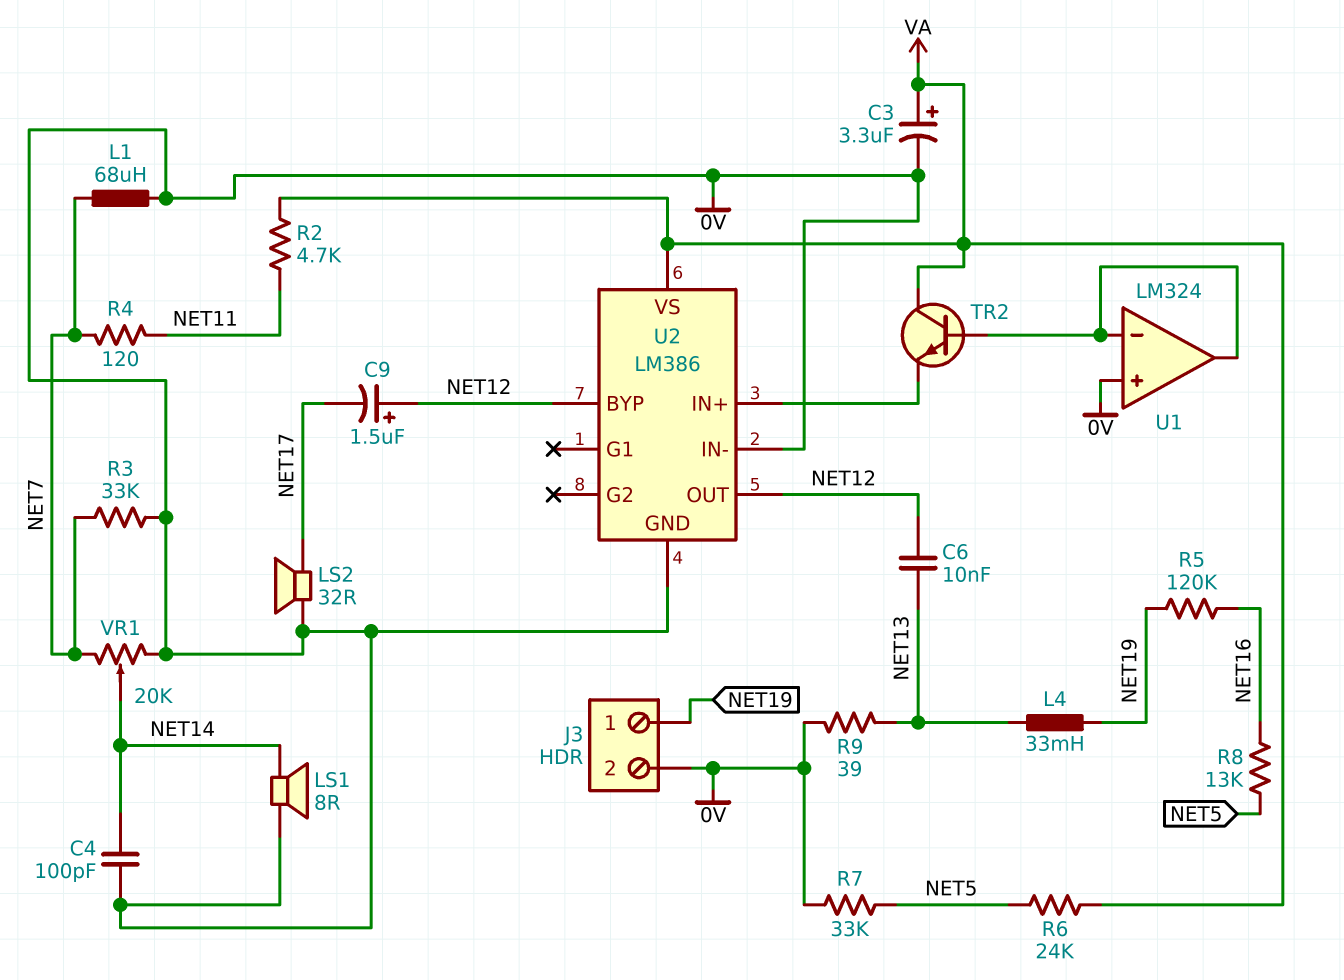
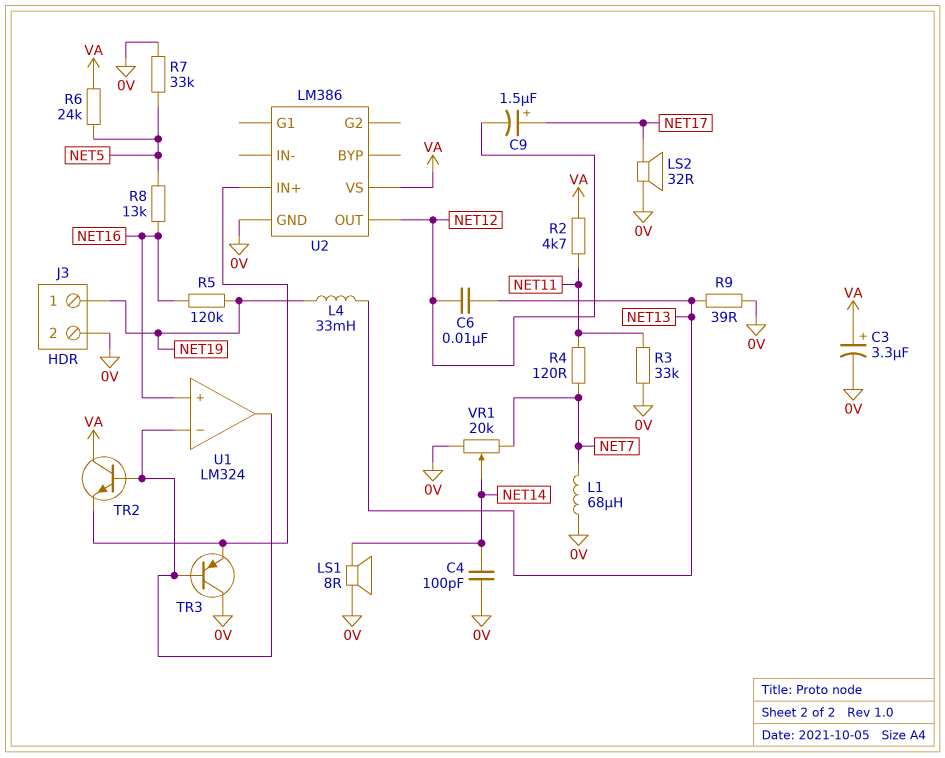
C9: 1.5uF (plus NET12, minus NET17) -> 1.5uF (plus NET17, minus NET12)
R3: 33k (0V, NET7) -> 33k (0V, NET11)
TR3: none -> PNP (B U1/in-, C 0V, E U2/IN+)
U1 pin in+: 0V -> NET16
U2 pin BYP: NET12 -> none
U2 pin IN-: 0V -> none

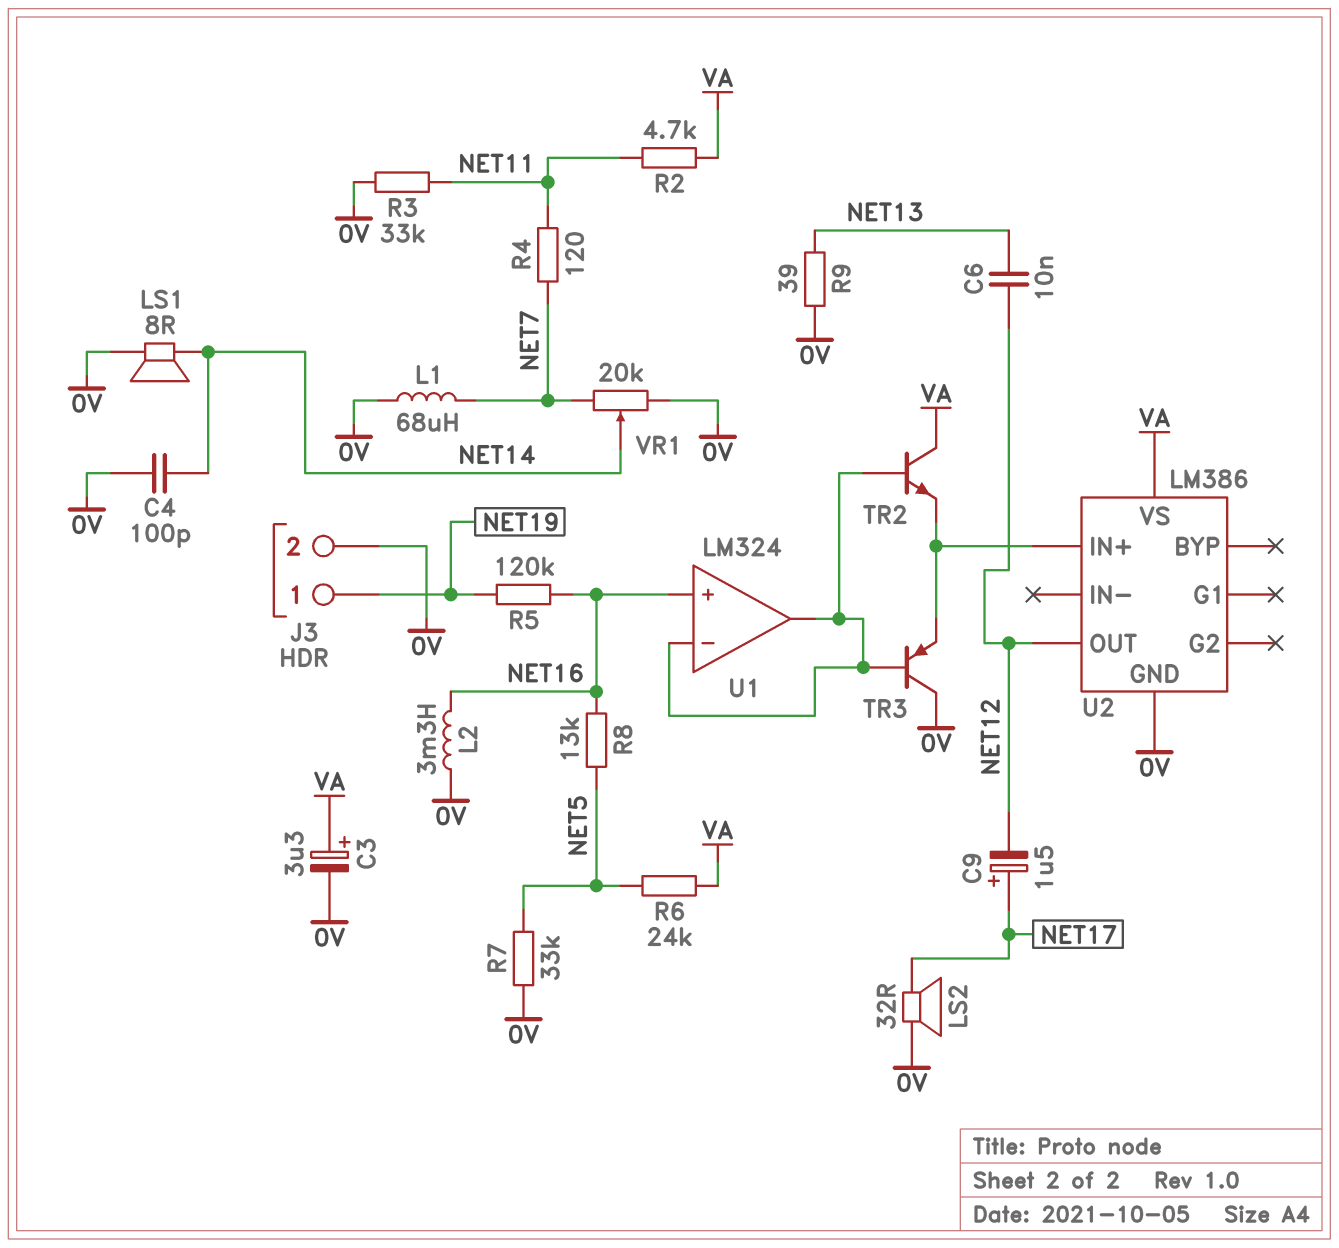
L2: none -> 3.3mH (0V, NET16)
L4: 33mH (NET13, NET19) -> none

